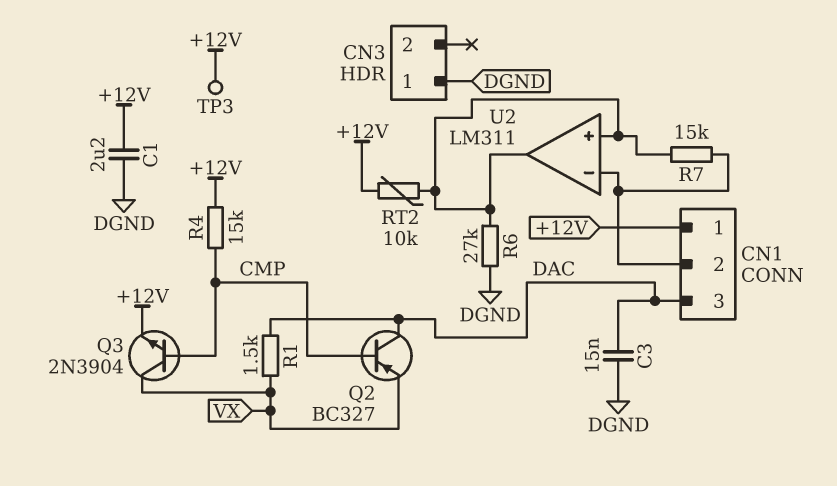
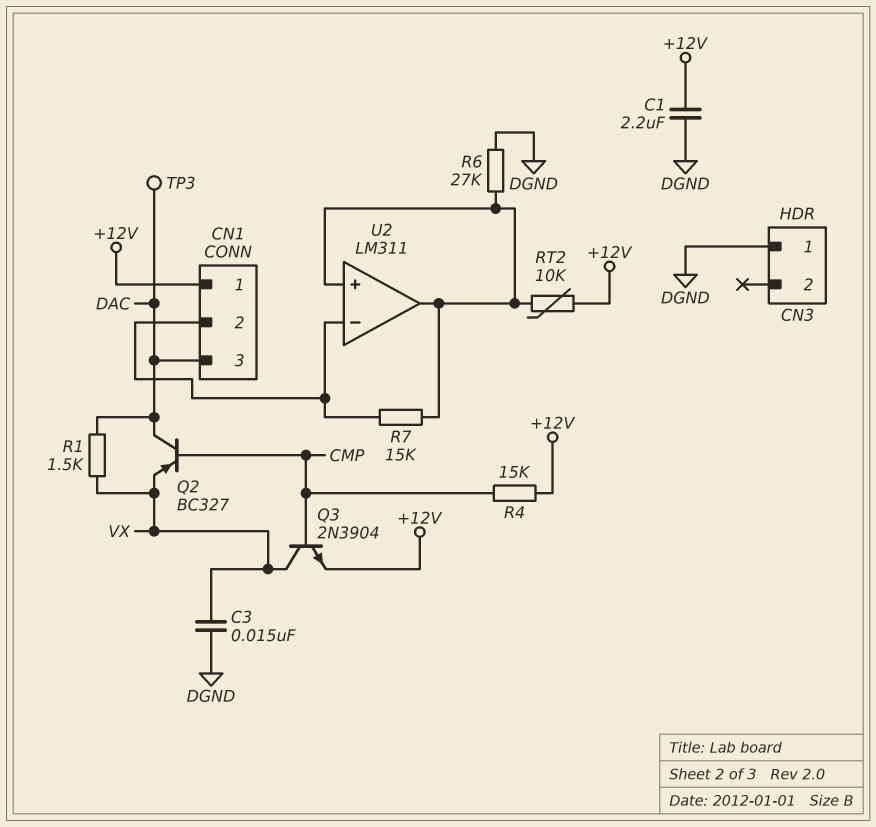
C3: 15nF (DAC, DGND) -> 15nF (DGND, VX)
TP3: test point (+12V) -> test point (DAC)

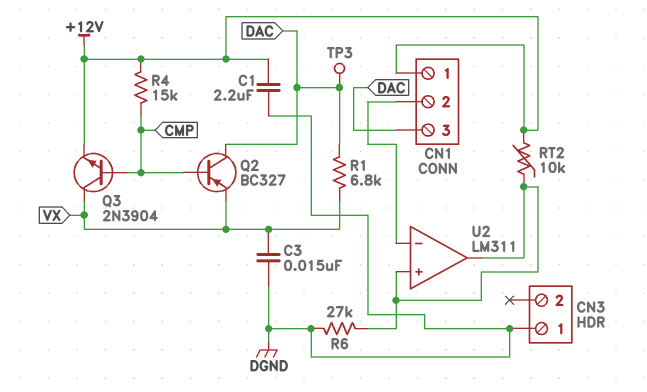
R1: 1.5k (DAC, VX) -> 6.8k (DAC, VX)
R7: 15k (CN1/2, U2/in+) -> none

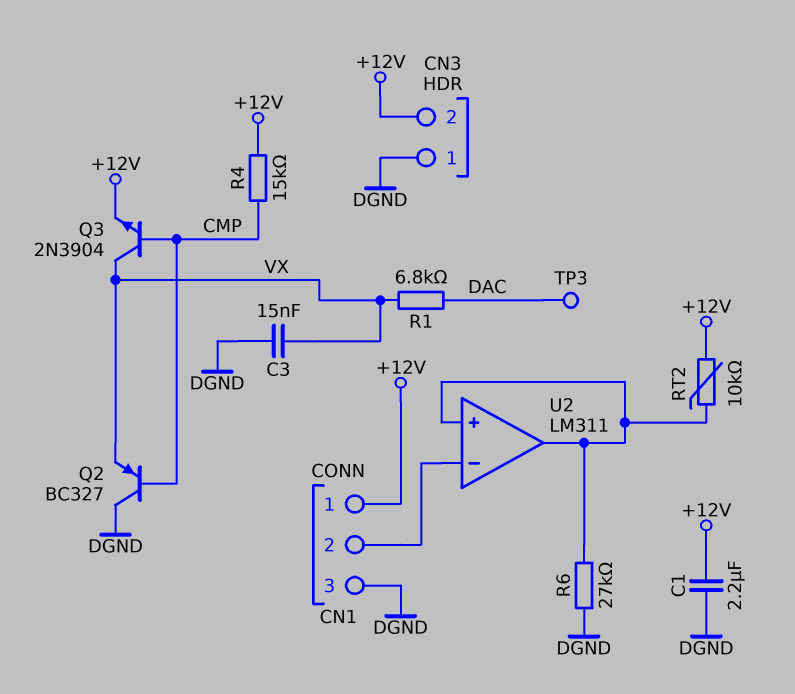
CN1 pin 3: DAC -> DGND
CN3 pin 2: none -> +12V
Q2: PNP BC327 (B CMP, C DAC, E VX) -> PNP BC327 (B CMP, C DGND, E VX)

